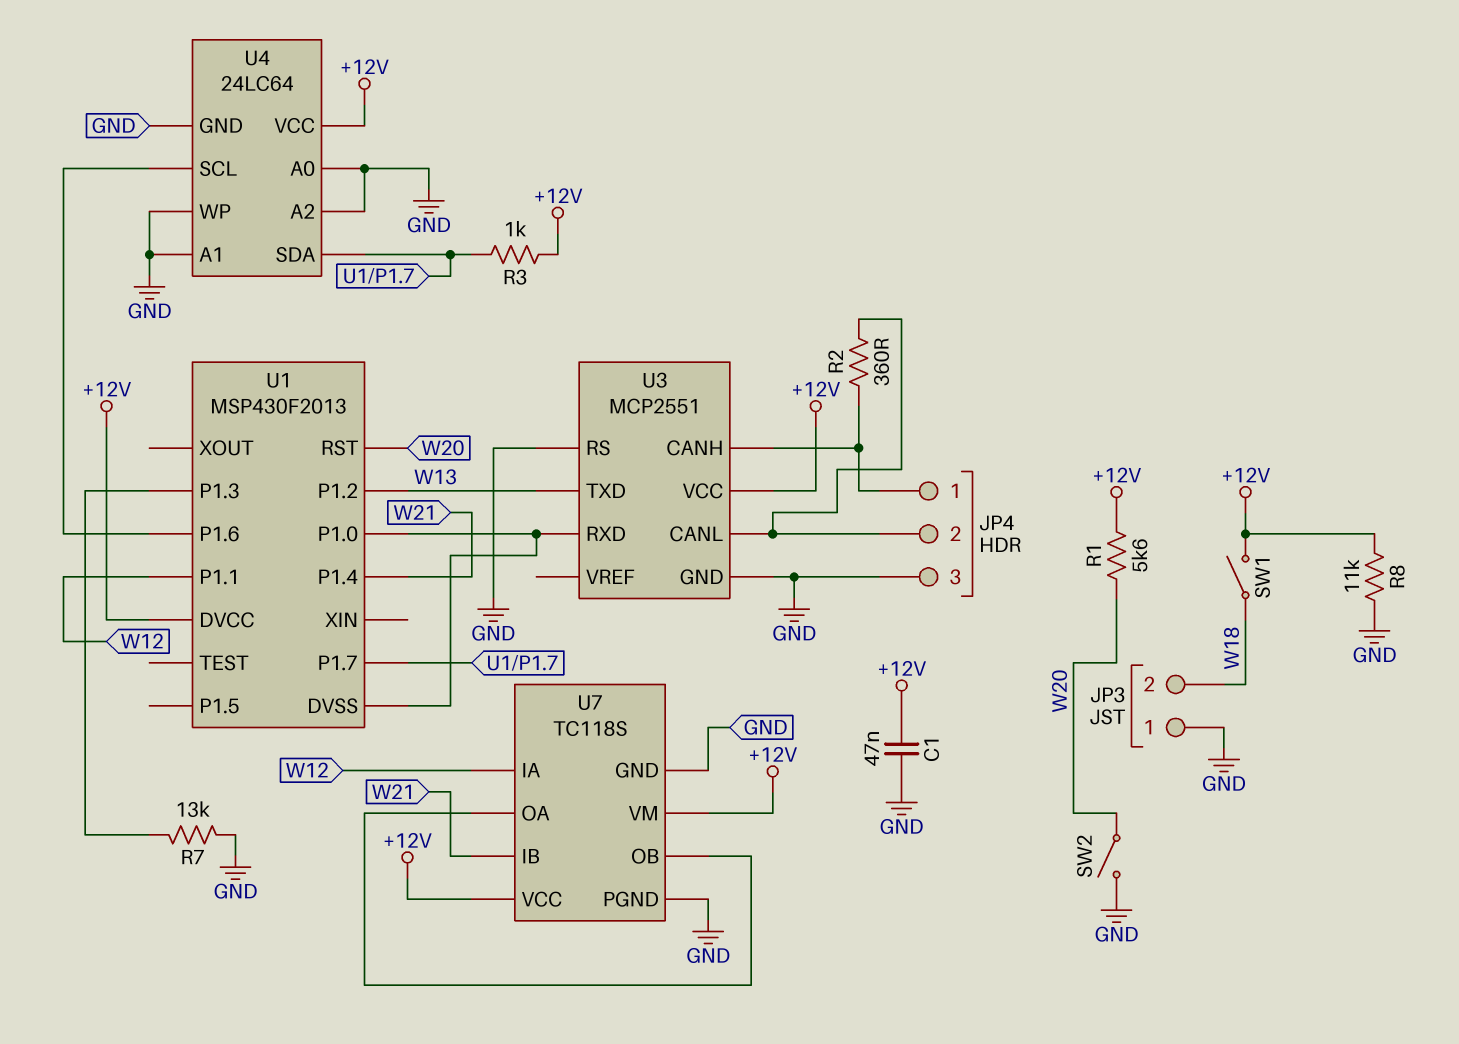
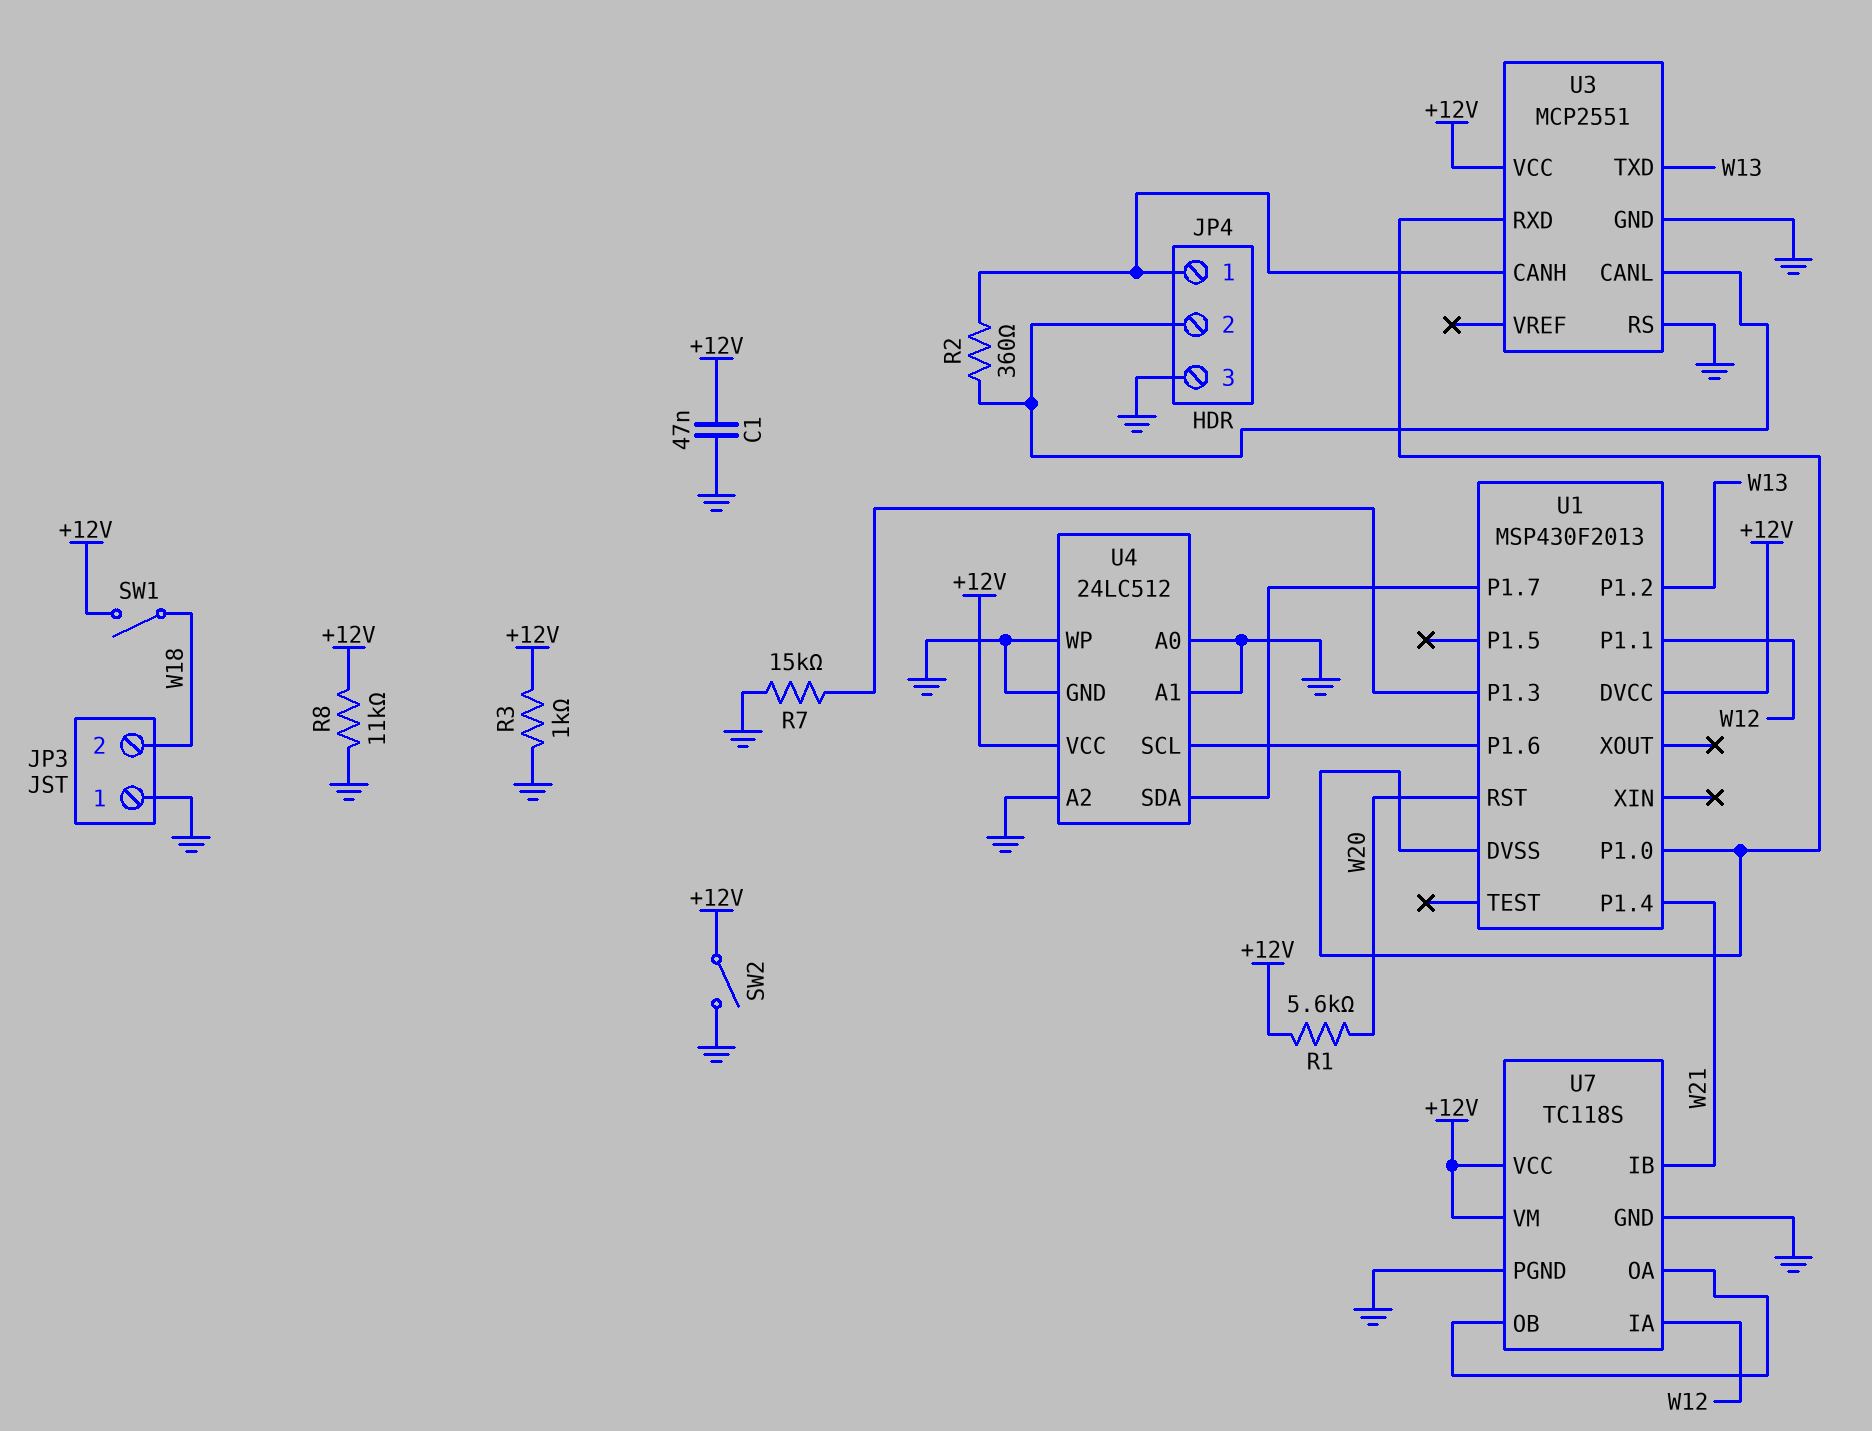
R3: 1k (+12V, U1/P1.7) -> 1k (+12V, GND)
R7: 13k (GND, U1/P1.3) -> 15k (GND, U1/P1.3)
SW2: switch (GND, W20) -> switch (+12V, GND)
U4: 24LC64 -> 24LC512

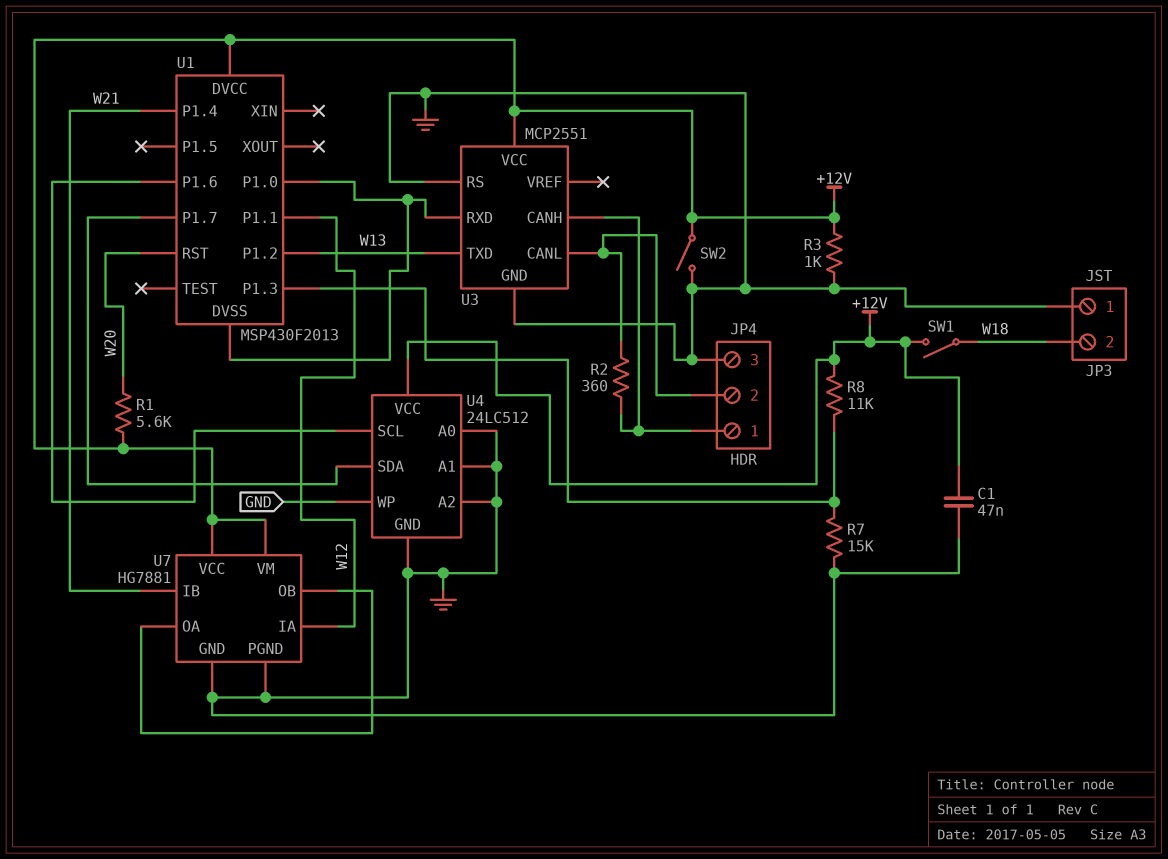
R8: 11k (+12V, GND) -> 11k (+12V, U1/P1.3)
U7: TC118S -> HG7881

